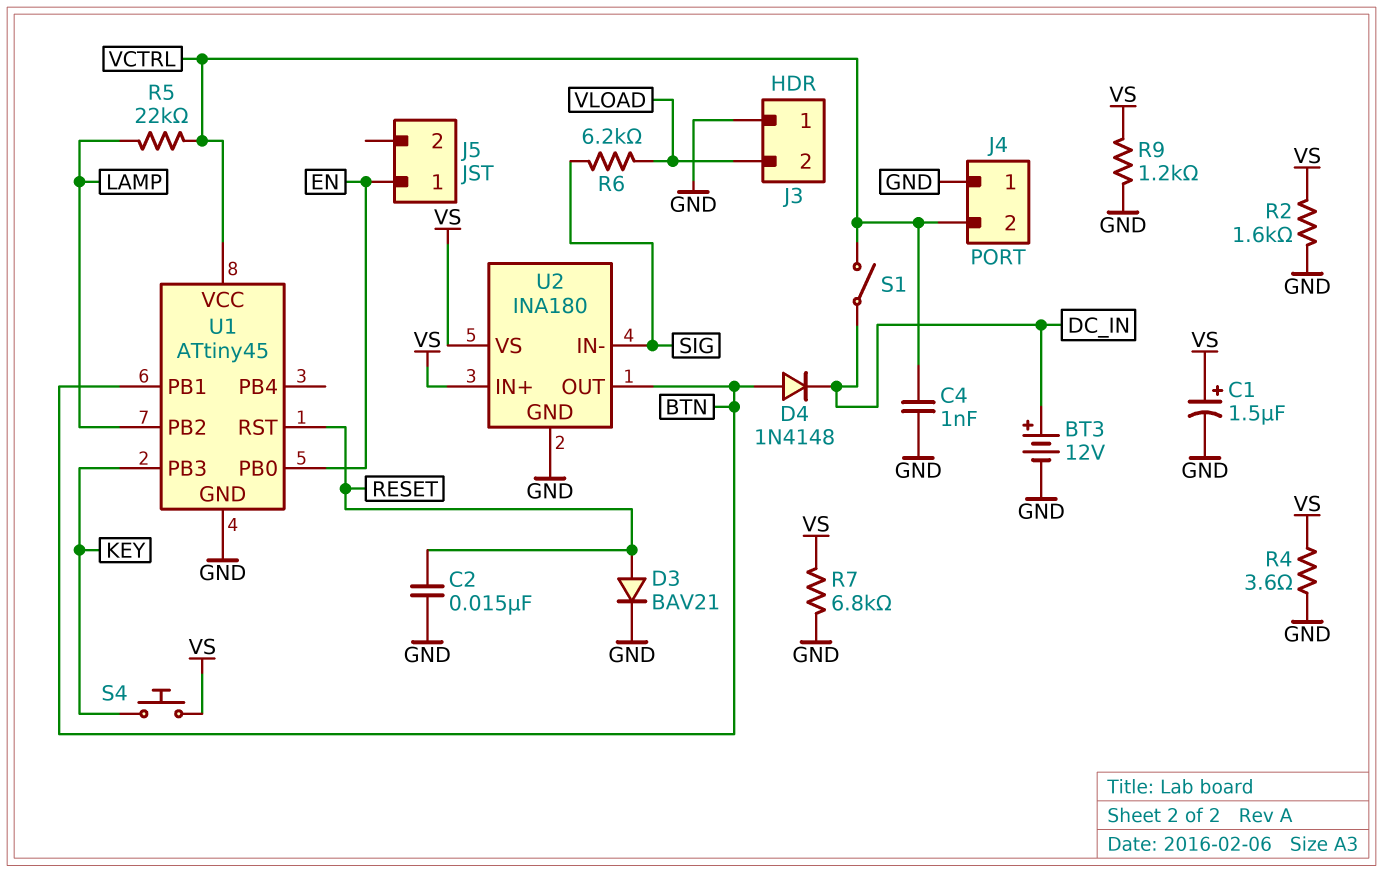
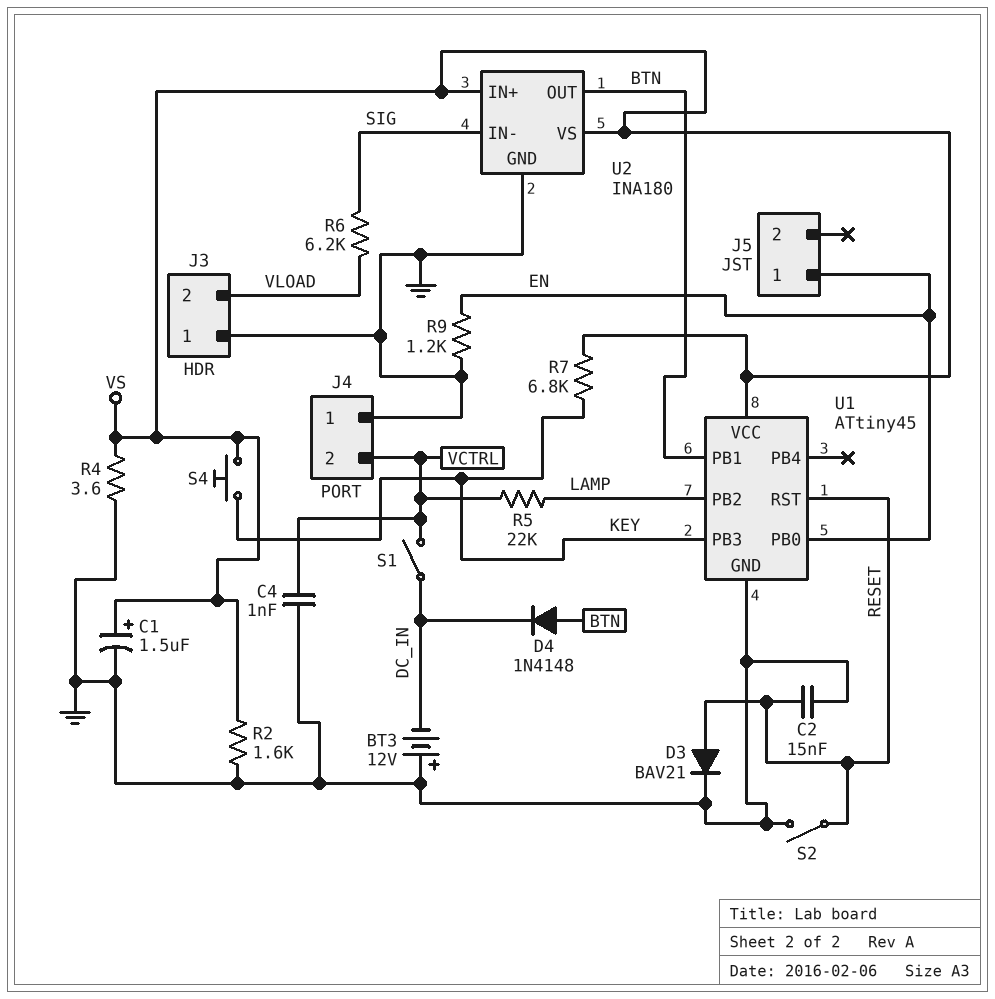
BT3: 12V (plus DC_IN, minus GND) -> 12V (plus GND, minus DC_IN)
R7: 6.8k (GND, VS) -> 6.8k (KEY, VS)
R9: 1.2k (GND, VS) -> 1.2k (EN, GND)
S2: none -> switch (GND, RESET)
U1 pin VCC: VCTRL -> VS

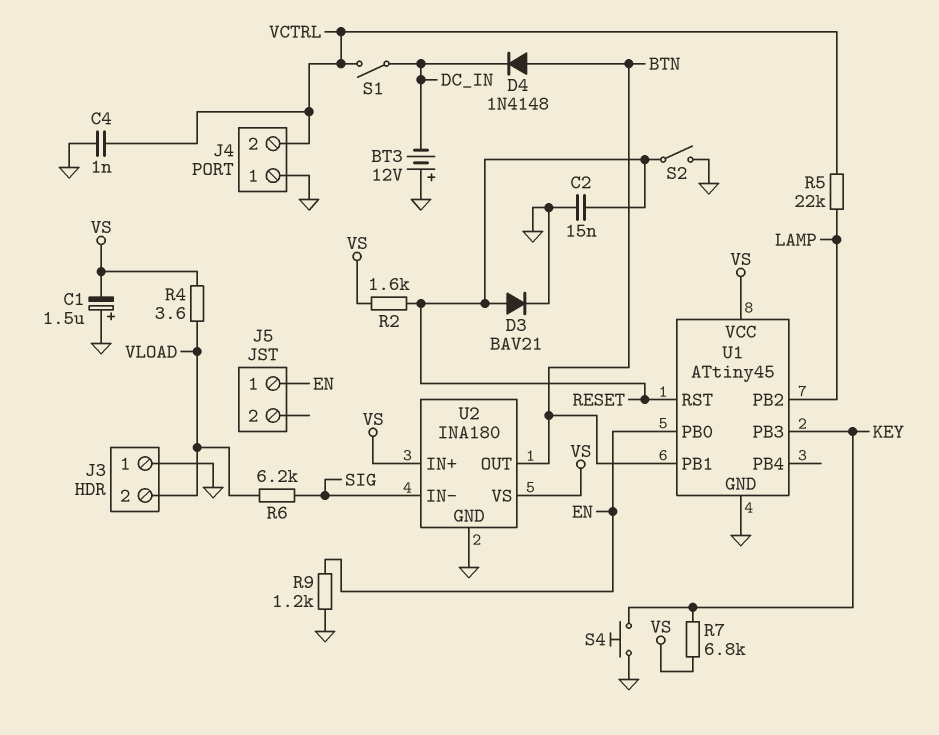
C1: 1.5uF (plus VS, minus GND) -> 1.5uF (plus GND, minus VS)
R2: 1.6k (GND, VS) -> 1.6k (RESET, VS)
R4: 3.6 (GND, VS) -> 3.6 (VLOAD, VS)
S4: button (KEY, VS) -> button (GND, KEY)

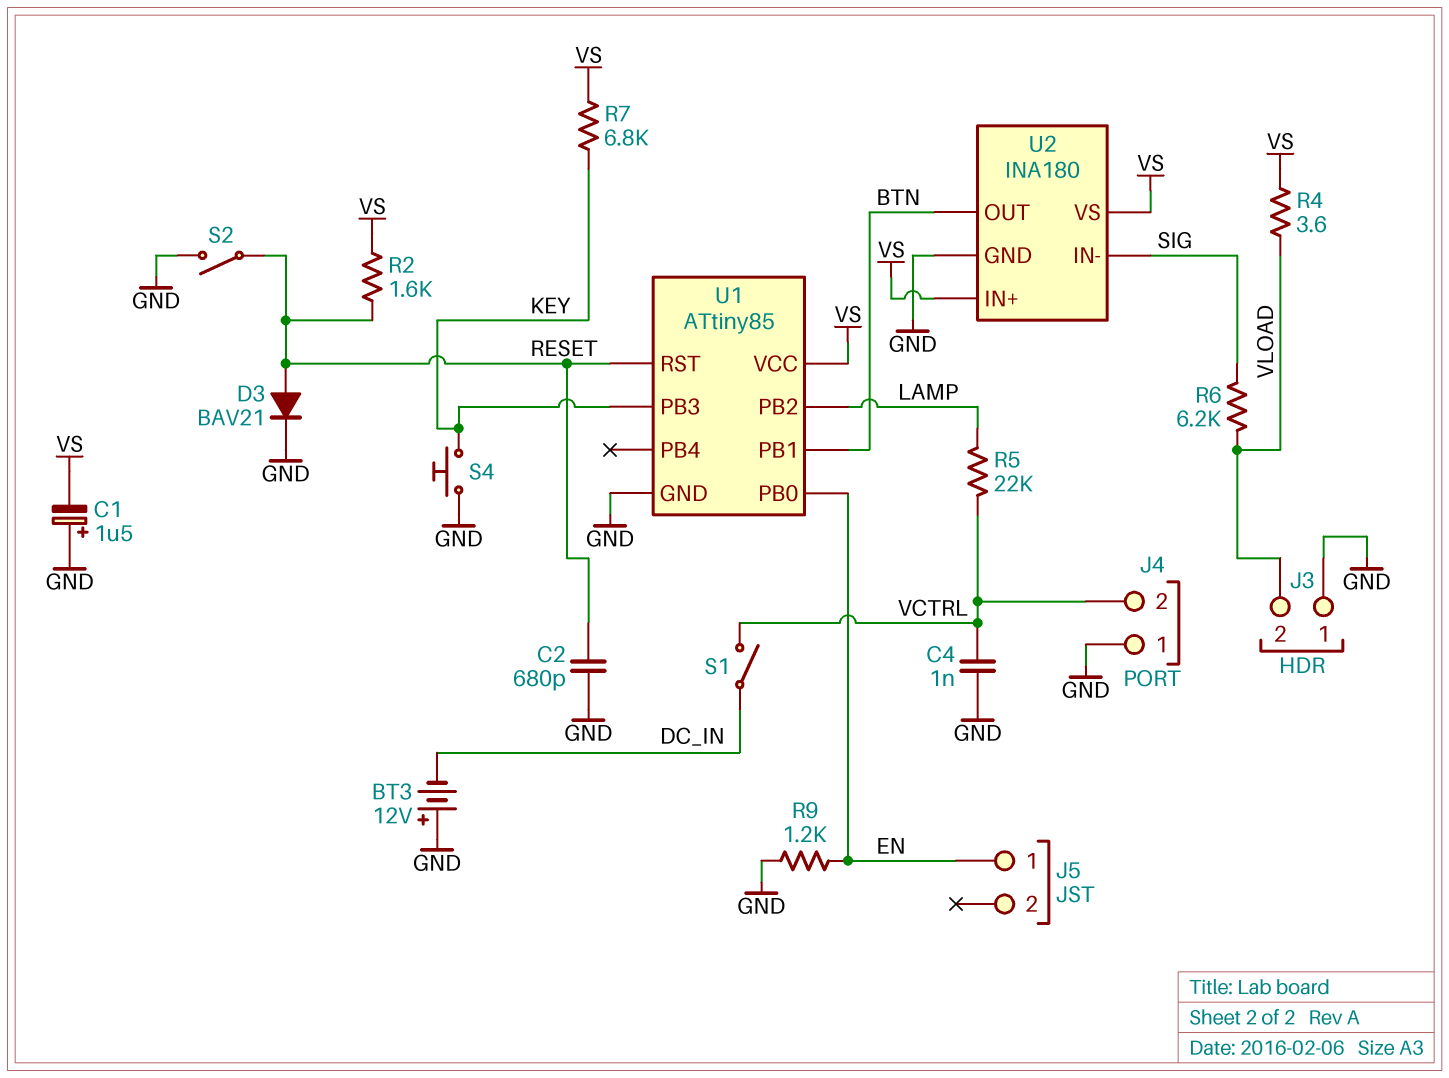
C2: 15nF (GND, RESET) -> 680pF (GND, RESET)
D4: diode 1N4148 (A BTN, K DC_IN) -> none
U1: ATtiny45 -> ATtiny85

